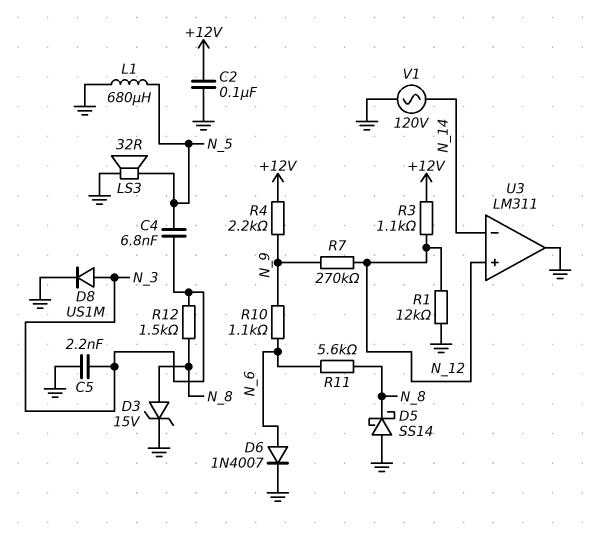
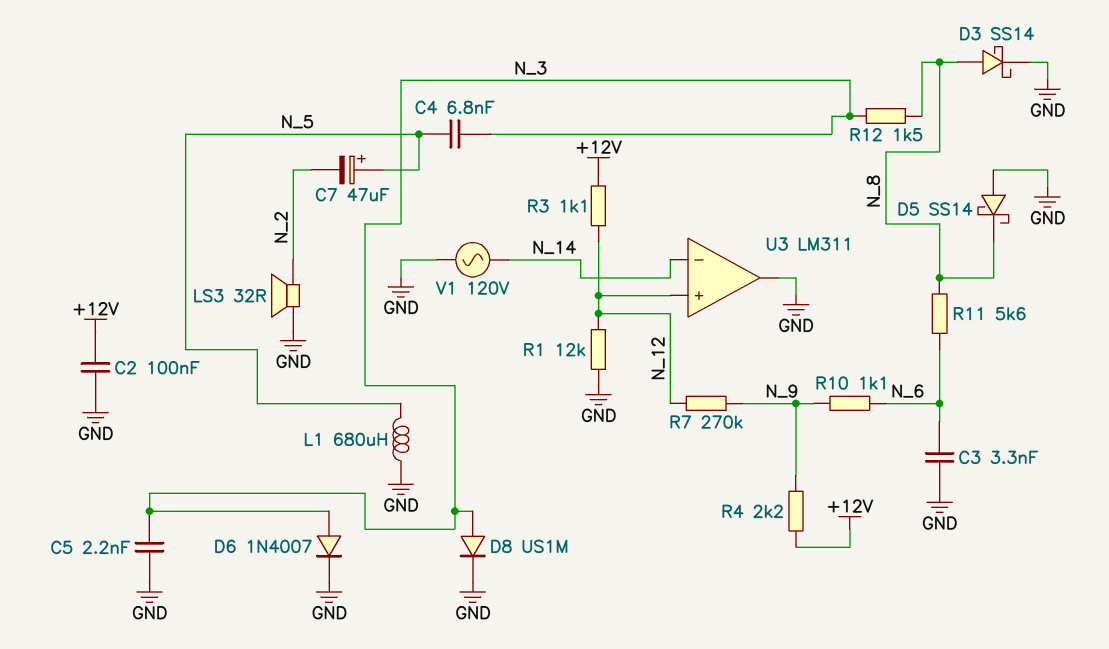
C3: none -> 3.3nF (GND, N_6)
C7: none -> 47uF (plus N_5, minus N_2)
D3: zener 15V (A N_8, K GND) -> schottky SS14 (A N_8, K GND)
D6: diode 1N4007 (A N_6, K GND) -> diode 1N4007 (A N_3, K GND)
LS3: speaker 32R (GND, N_5) -> speaker 32R (GND, N_2)

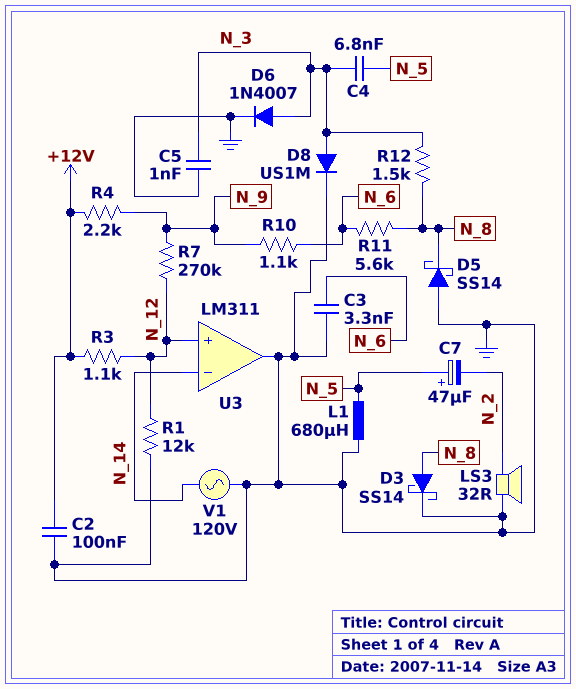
C5: 2.2nF (GND, N_3) -> 1nF (GND, N_3)

